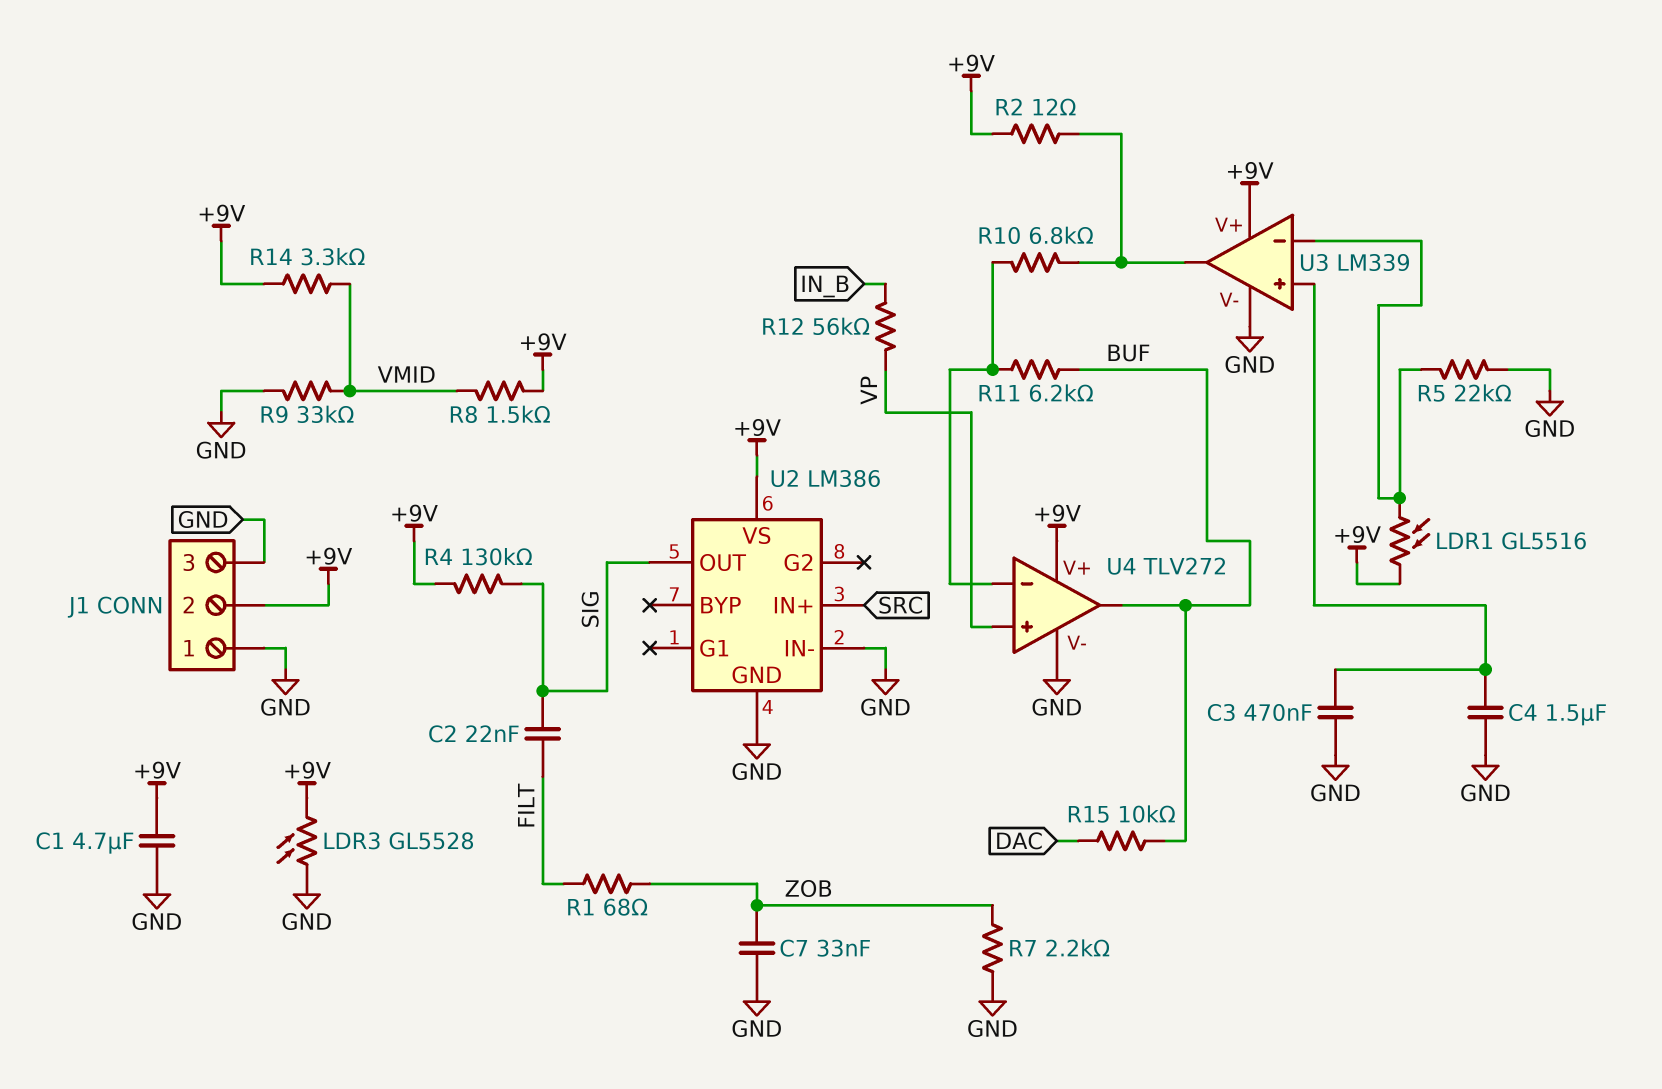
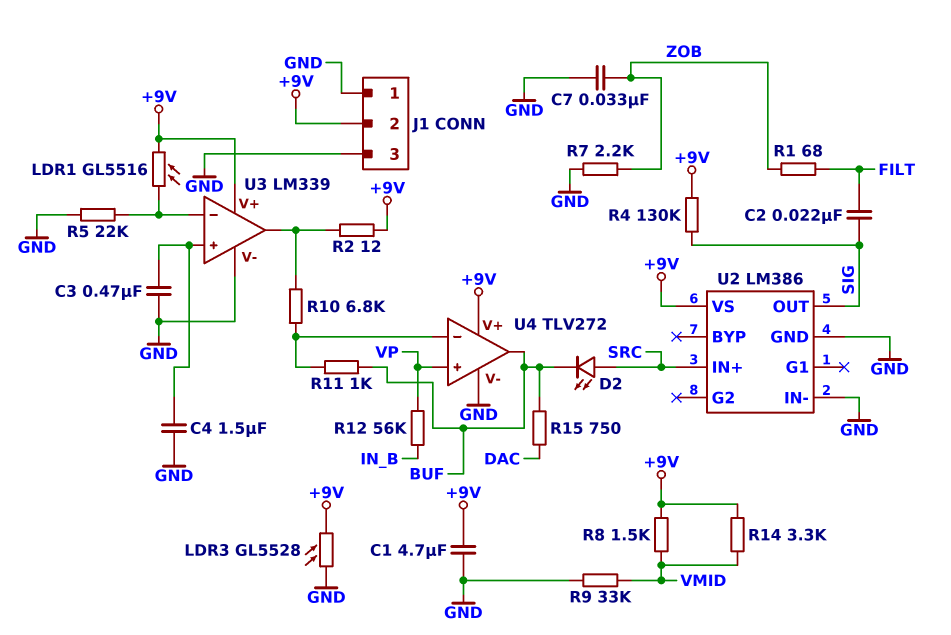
D2: none -> LED (A SRC, K BUF)
R11: 6.2k (BUF, U4/in-) -> 1k (BUF, U4/in-)
R15: 10k (BUF, DAC) -> 750 (BUF, DAC)

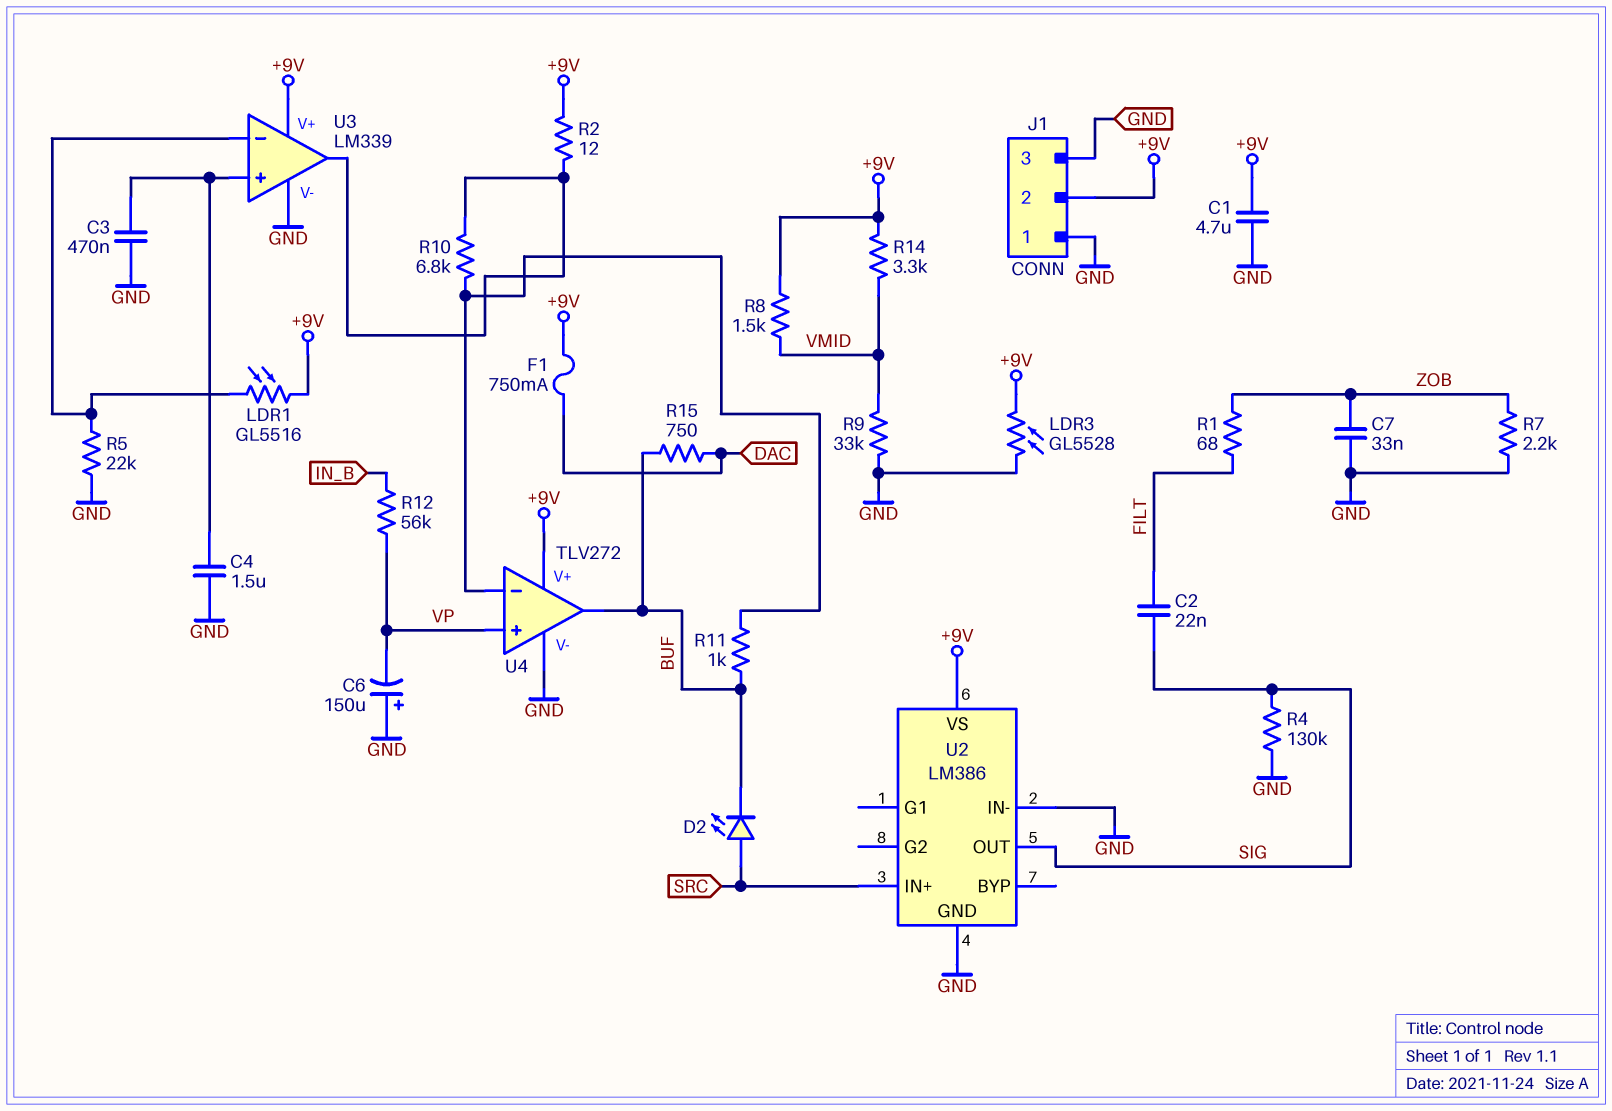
C6: none -> 150uF (plus GND, minus VP)
F1: none -> 750mA (+9V, DAC)
R4: 130k (+9V, SIG) -> 130k (GND, SIG)

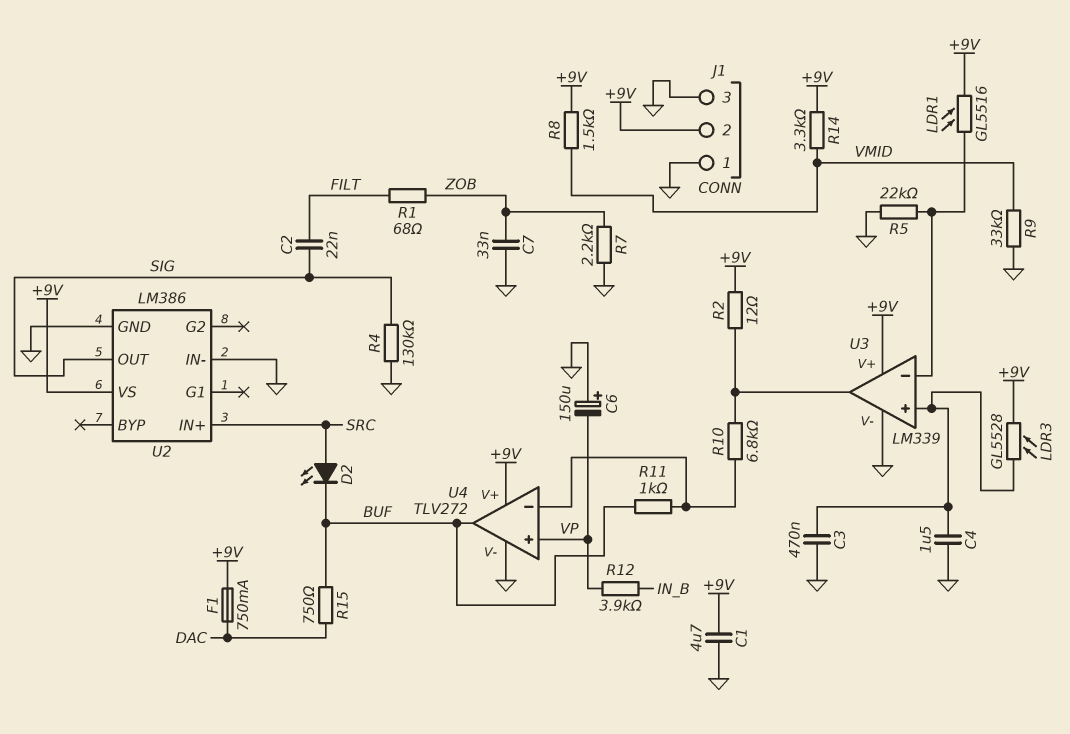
LDR3: GL5528 (+9V, GND) -> GL5528 (+9V, U3/in+)
R12: 56k (IN_B, VP) -> 3.9k (IN_B, VP)

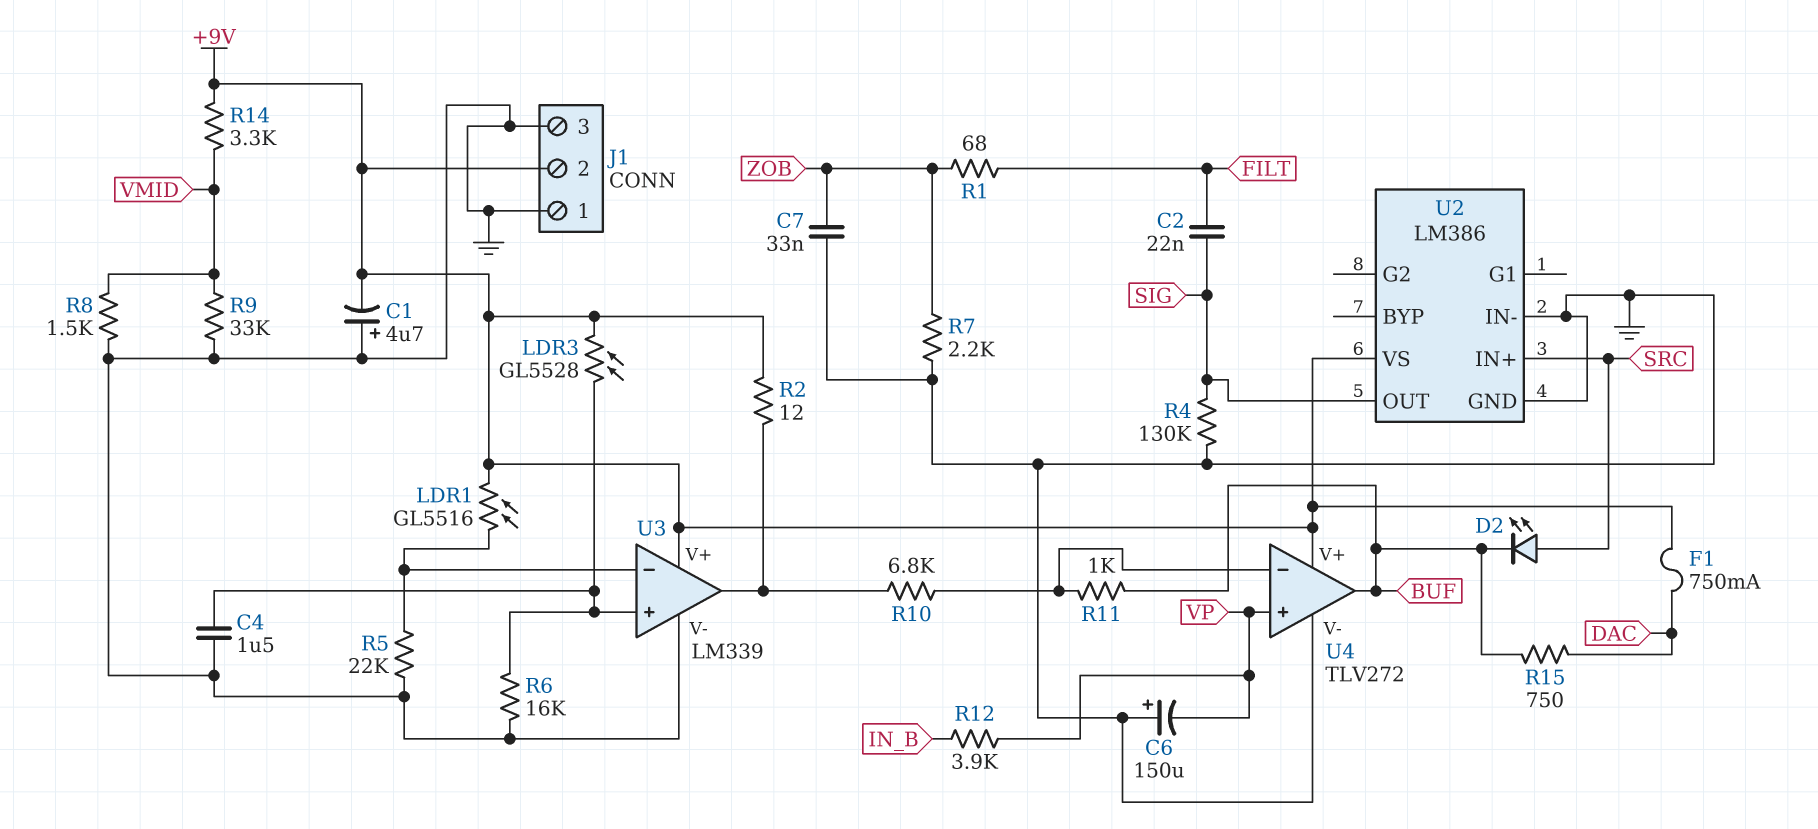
C1: 4.7uF (+9V, GND) -> 4.7uF (plus GND, minus +9V)
C3: 470nF (GND, U3/in+) -> none
R6: none -> 16k (GND, U3/in+)
R8: 1.5k (+9V, VMID) -> 1.5k (GND, VMID)

